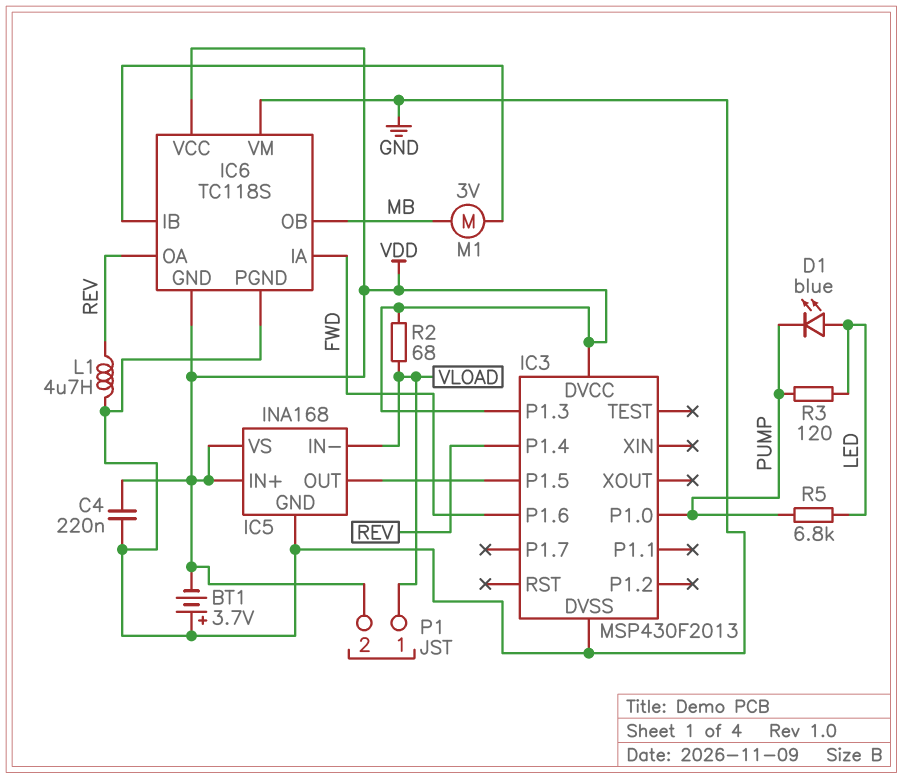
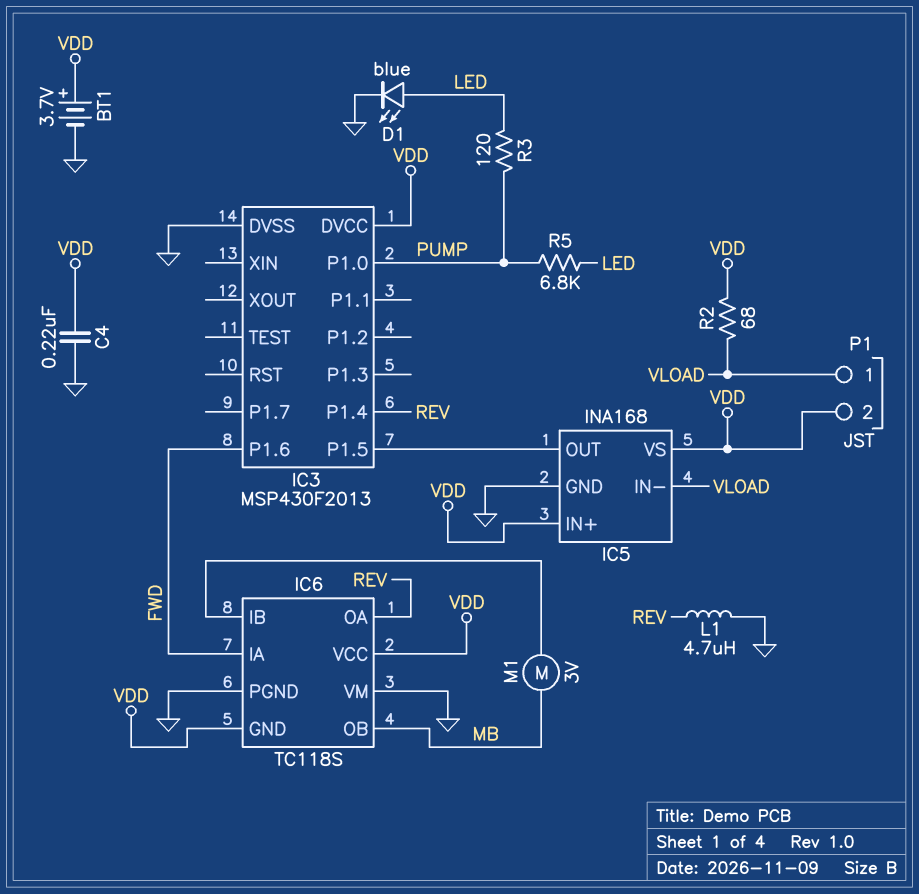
BT1: 3.7V (plus GND, minus VDD) -> 3.7V (plus VDD, minus GND)
D1: LED blue (A LED, K PUMP) -> LED blue (A LED, K GND)
IC3 pin P1.3: VDD -> none

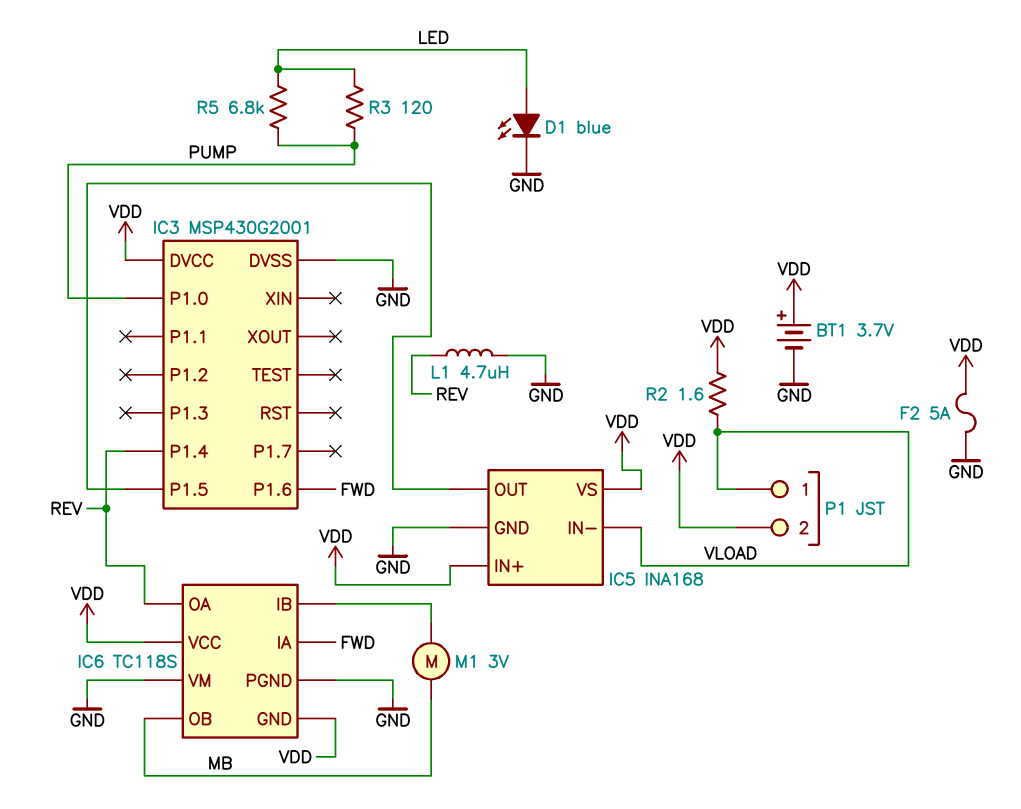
C4: 220nF (GND, VDD) -> none
F2: none -> 5A (GND, VDD)
IC3: MSP430F2013 -> MSP430G2001
R2: 68 (VDD, VLOAD) -> 1.6 (VDD, VLOAD)

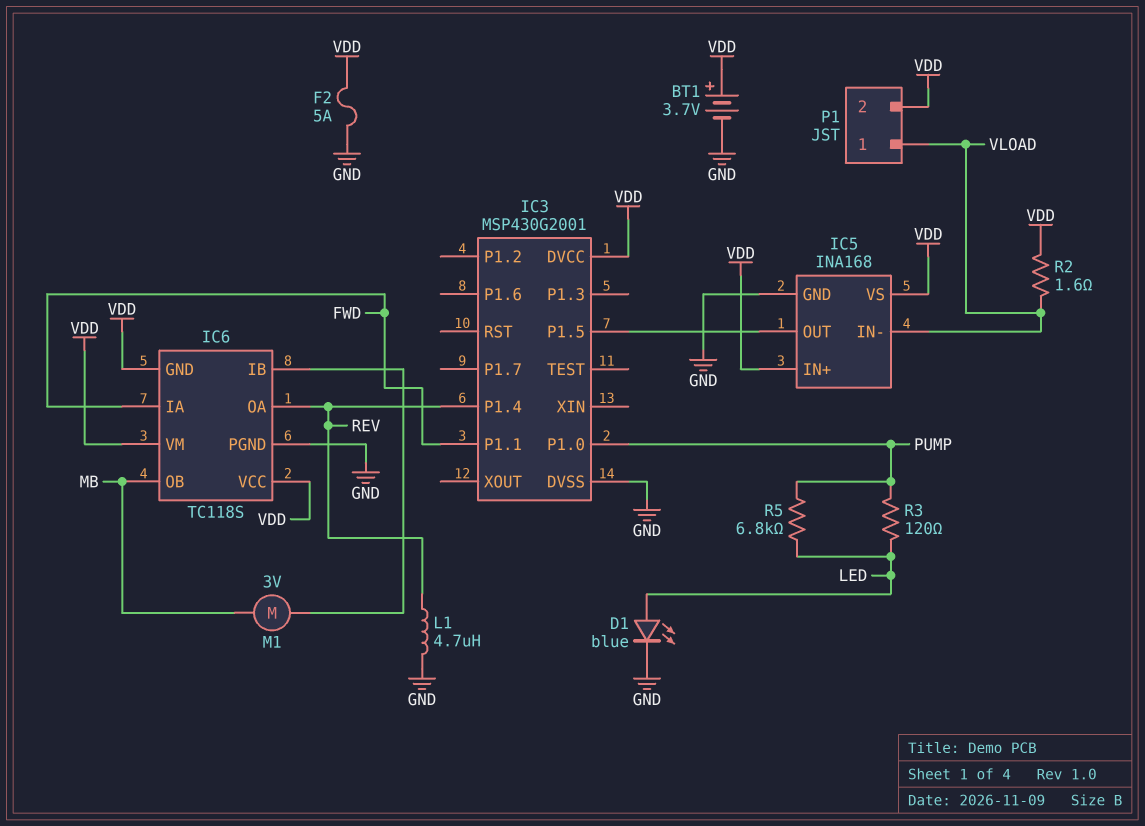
IC3 pin P1.1: none -> FWD
IC3 pin P1.6: FWD -> none
IC6 pin VM: GND -> VDD

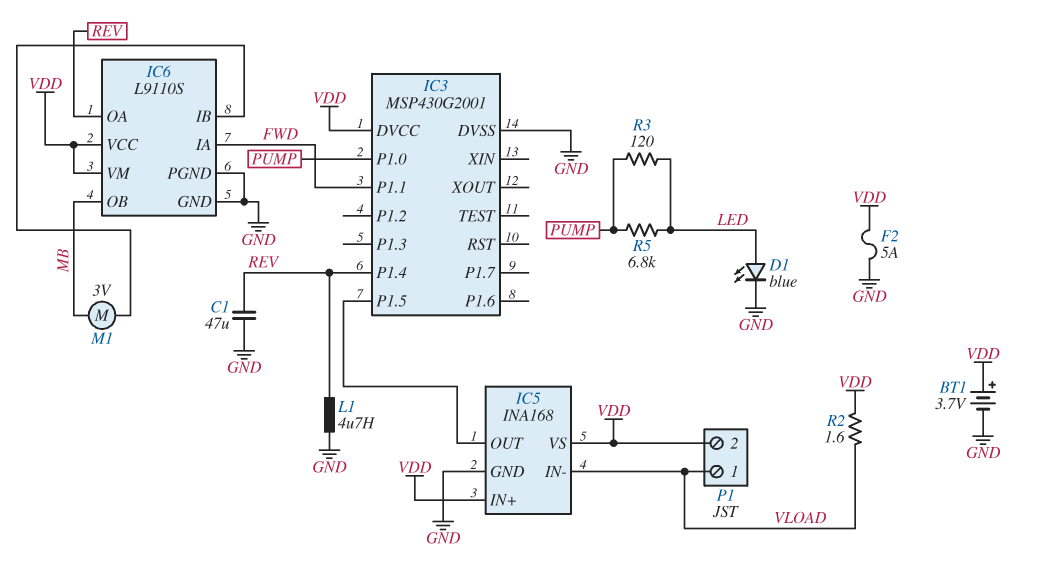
C1: none -> 47uF (GND, REV)
IC6: TC118S -> L9110S
IC6 pin GND: VDD -> GND

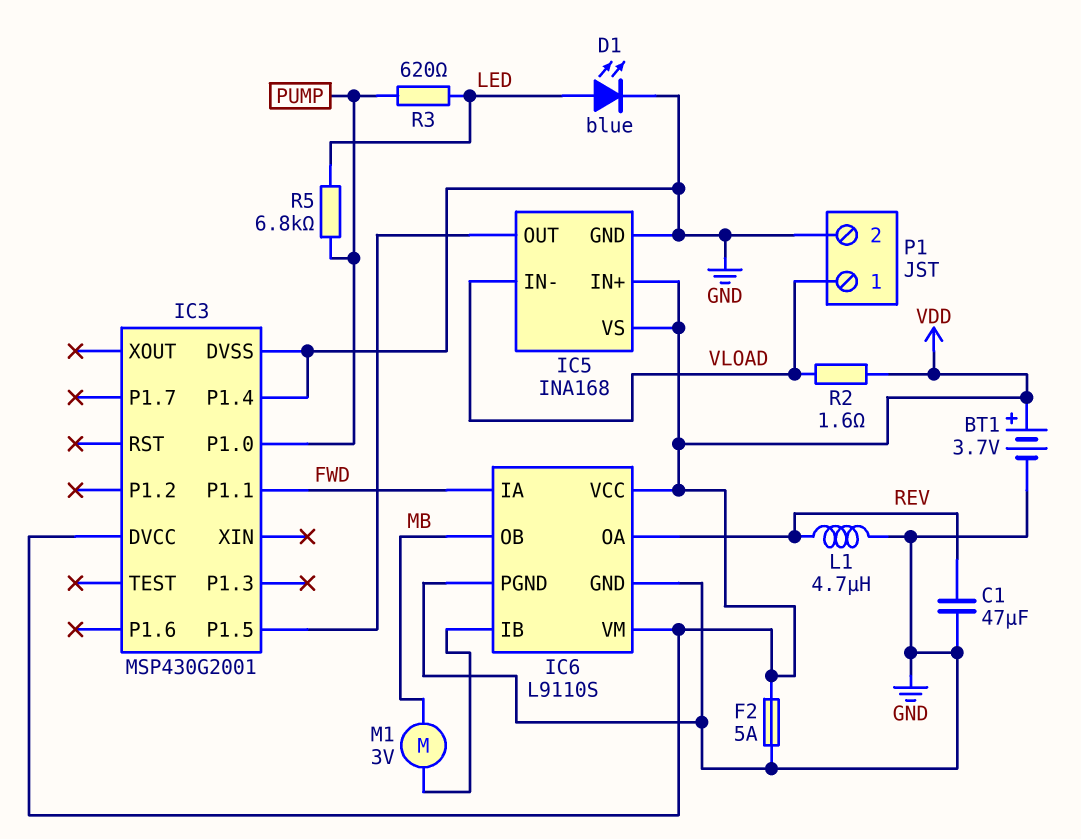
IC3 pin P1.4: REV -> GND
P1 pin 2: VDD -> GND
R3: 120 (LED, PUMP) -> 620 (LED, PUMP)

